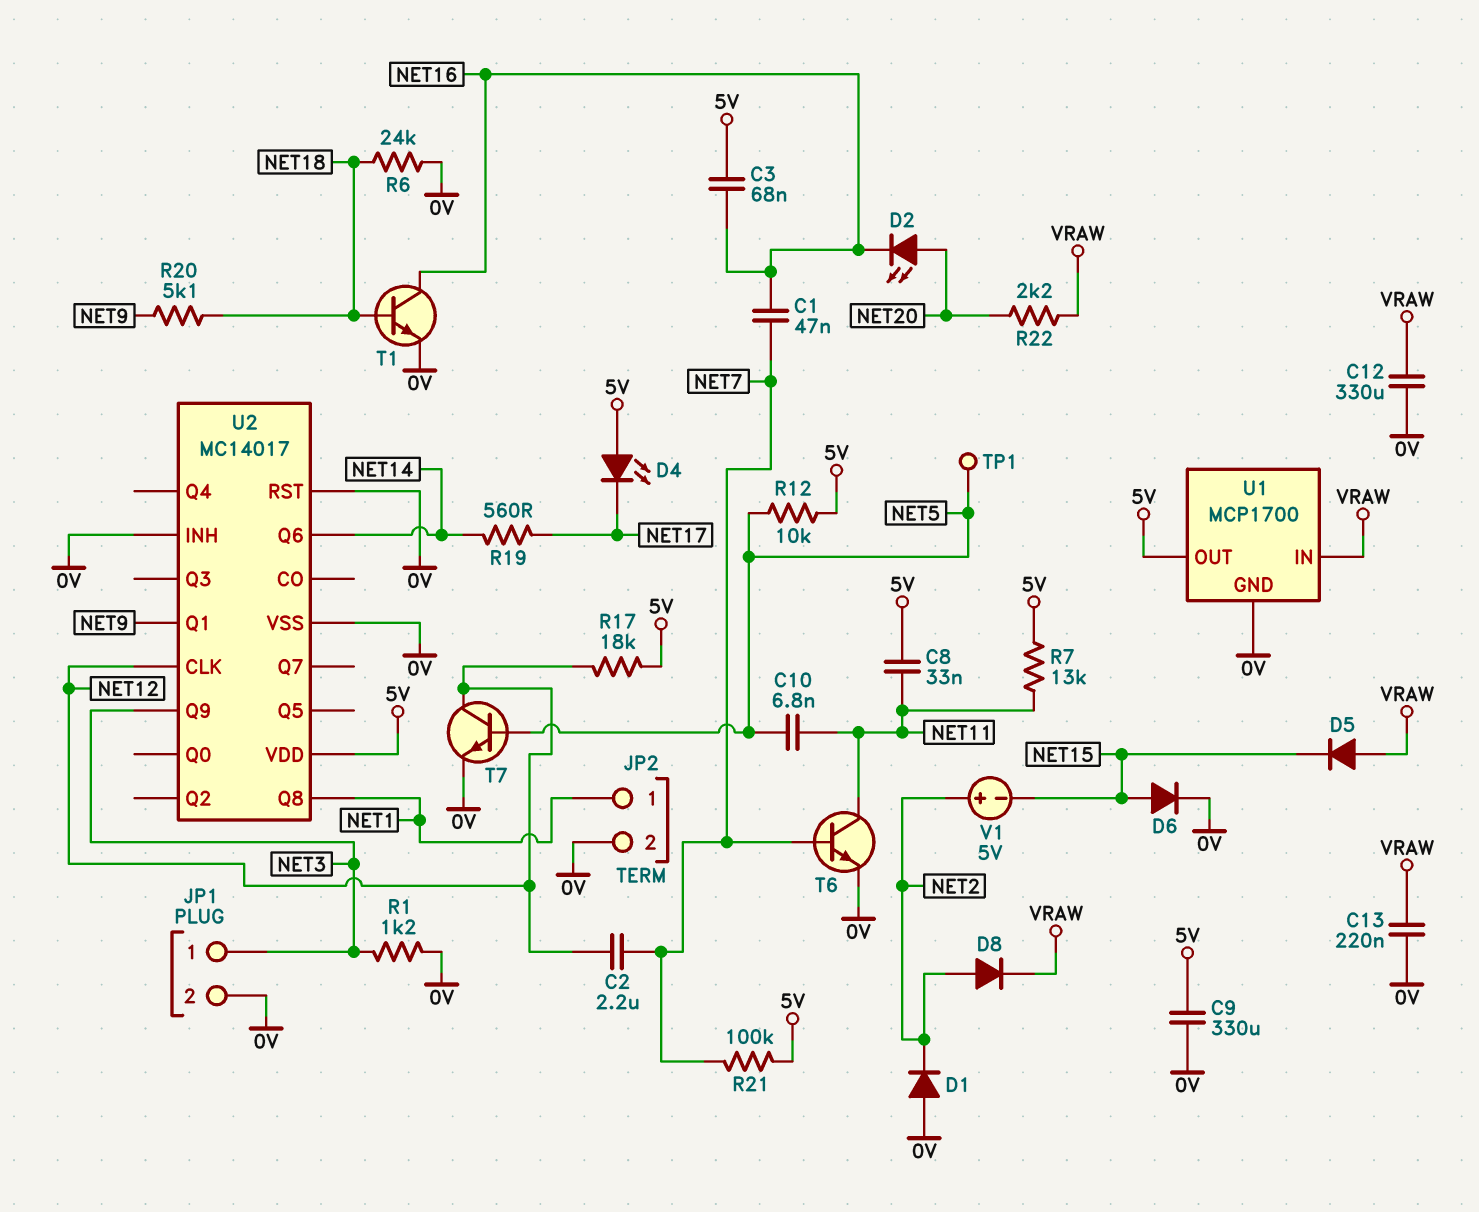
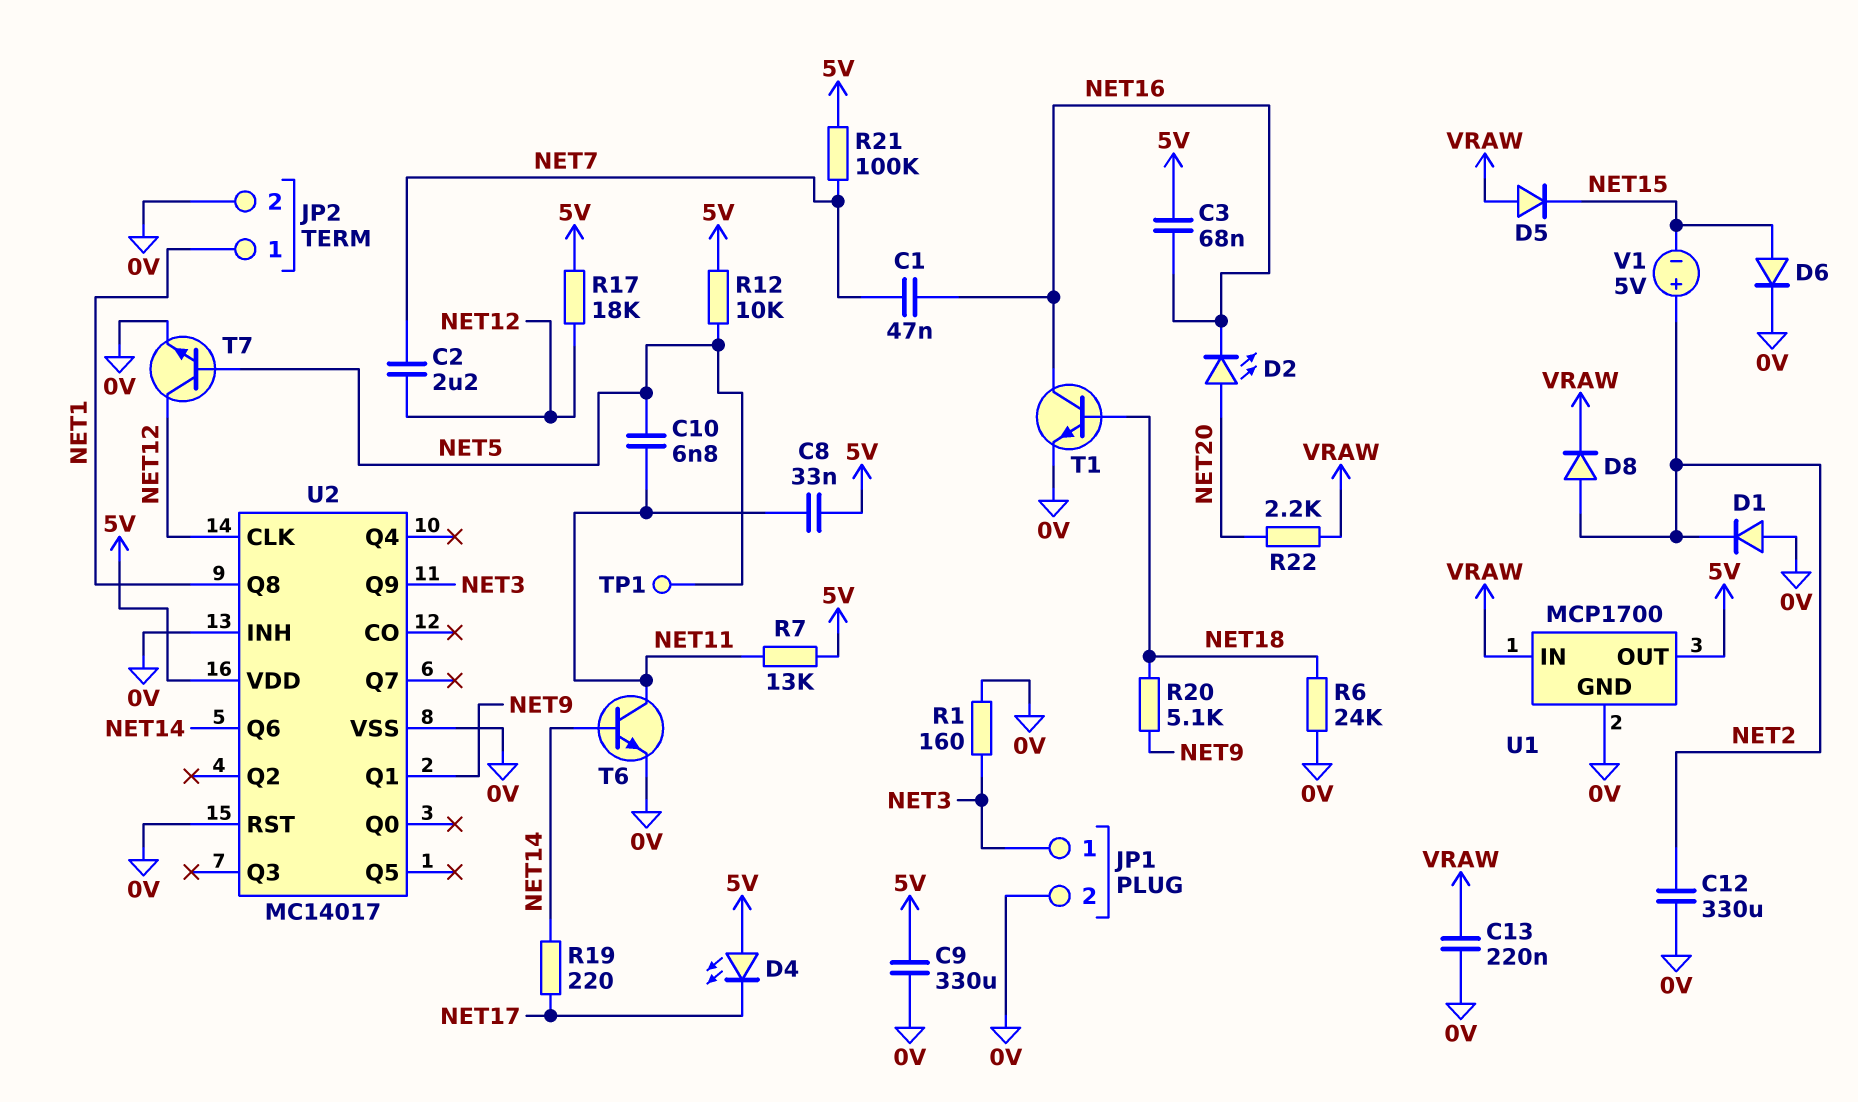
C12: 330uF (0V, VRAW) -> 330uF (0V, NET2)
R1: 1.2k (0V, NET3) -> 160 (0V, NET3)
R19: 560 (NET14, NET17) -> 220 (NET14, NET17)
T6: NPN (B NET7, C NET11, E 0V) -> NPN (B NET14, C NET11, E 0V)

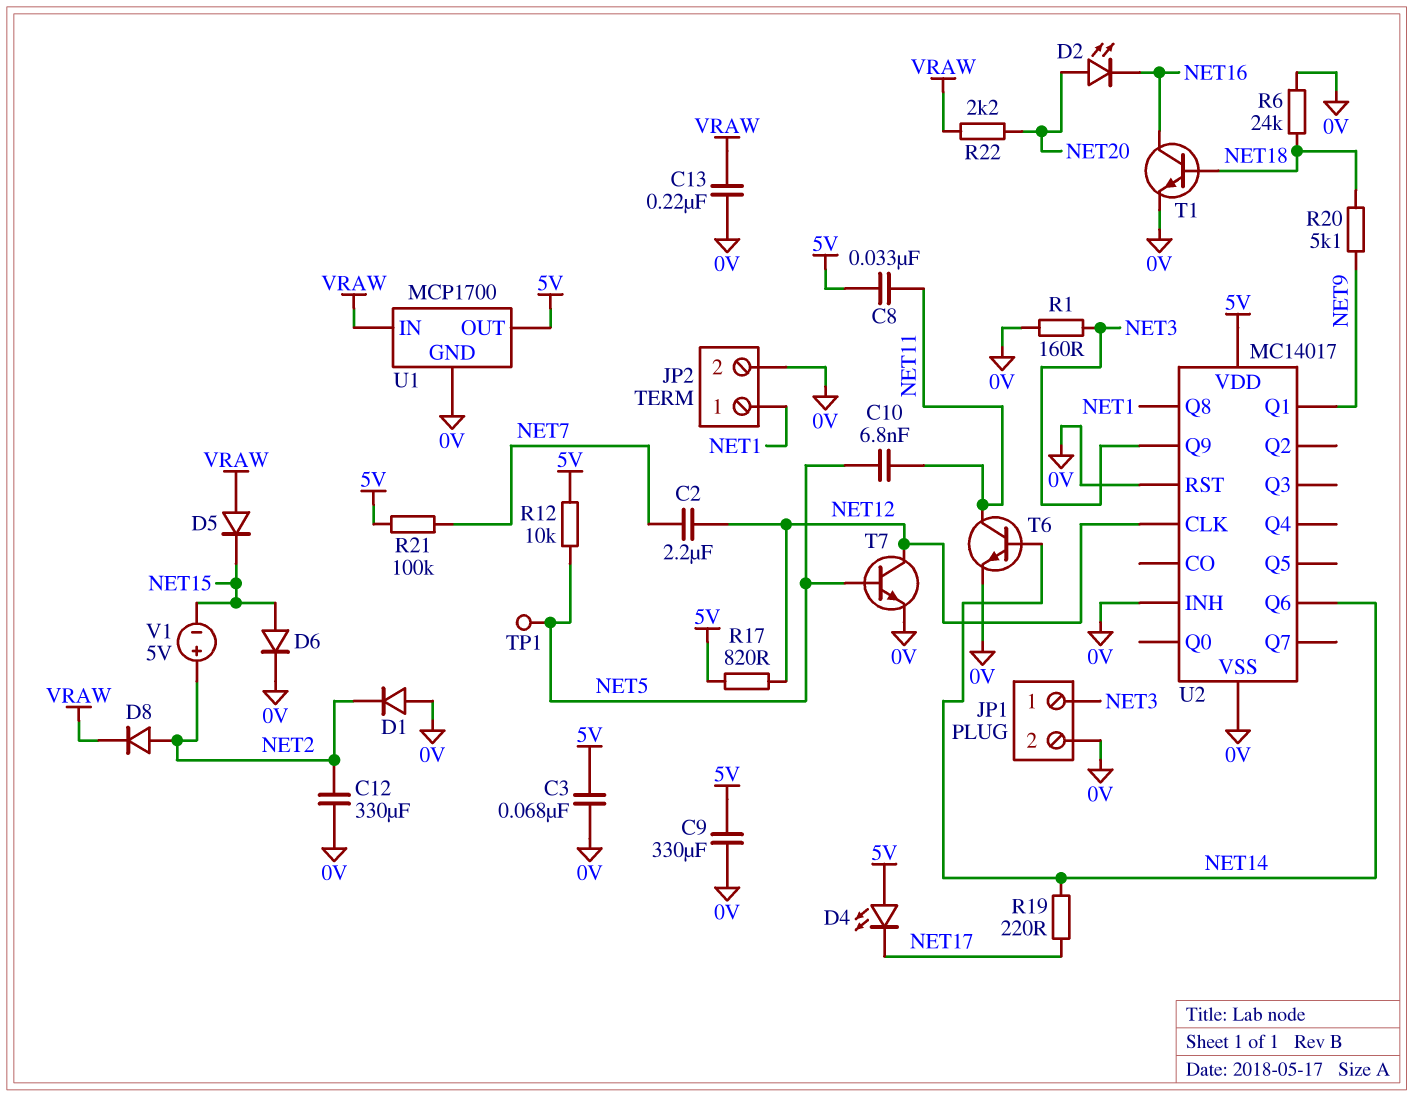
C1: 47nF (NET7, NET16) -> none
C3: 68nF (5V, NET16) -> 68nF (0V, 5V)
R7: 13k (5V, NET11) -> none
R17: 18k (5V, NET12) -> 820 (5V, NET12)

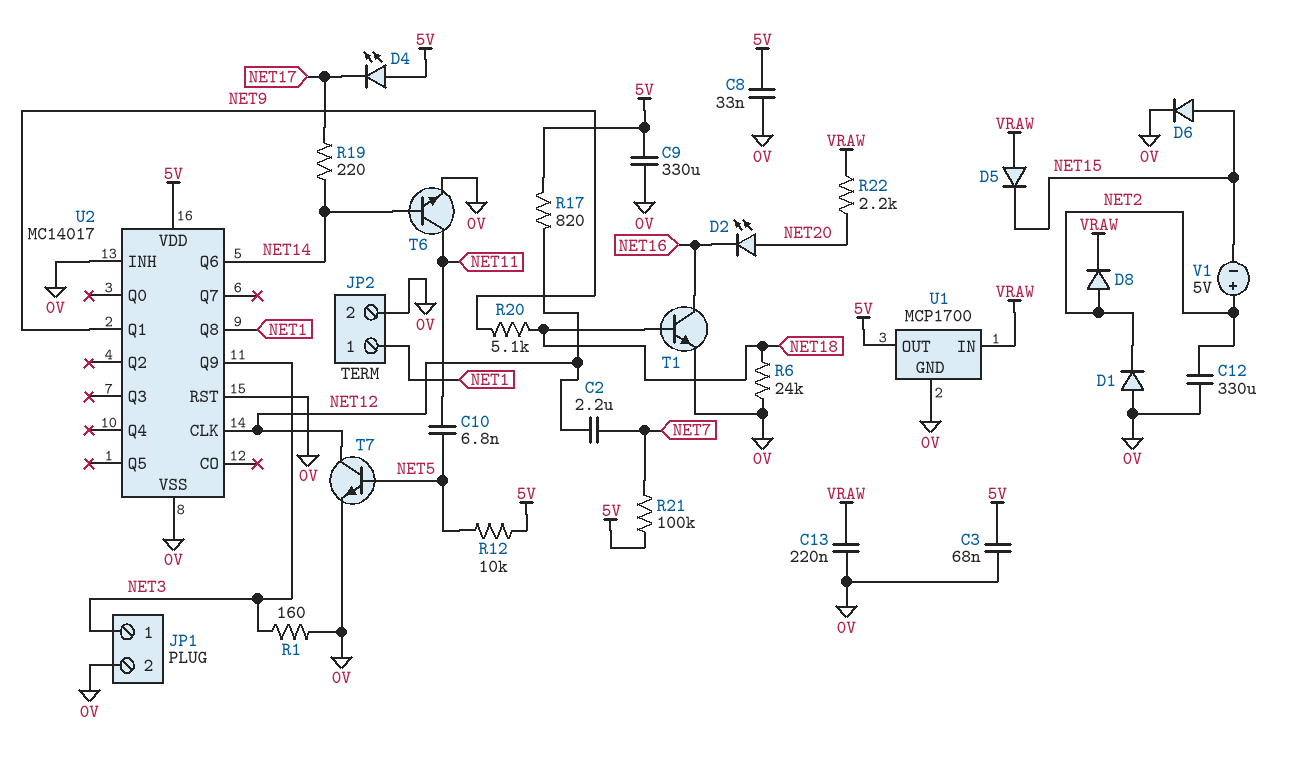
C8: 33nF (5V, NET11) -> 33nF (0V, 5V)
TP1: test point (NET5) -> none

